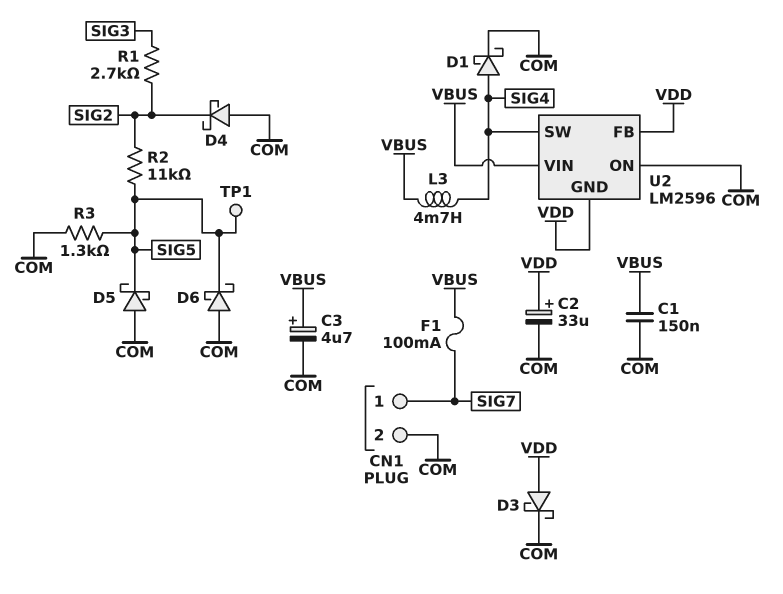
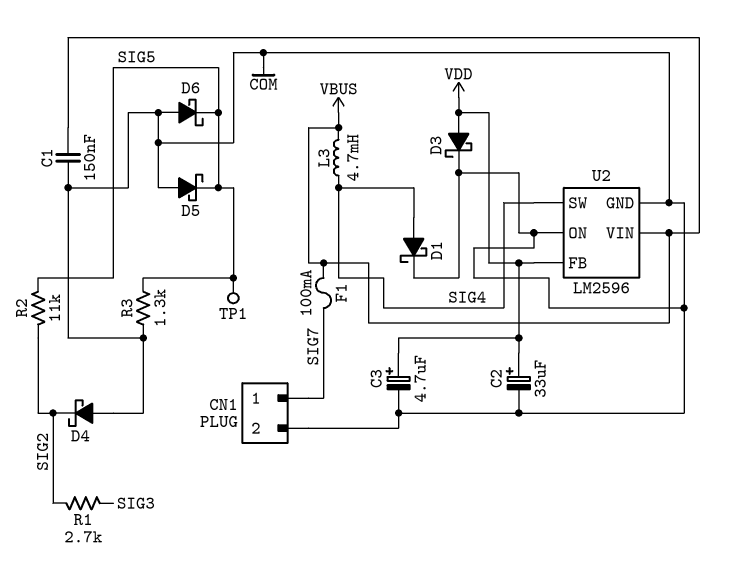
C3: 4.7uF (plus VBUS, minus COM) -> 4.7uF (plus VDD, minus COM)
U2 pin GND: VDD -> COM

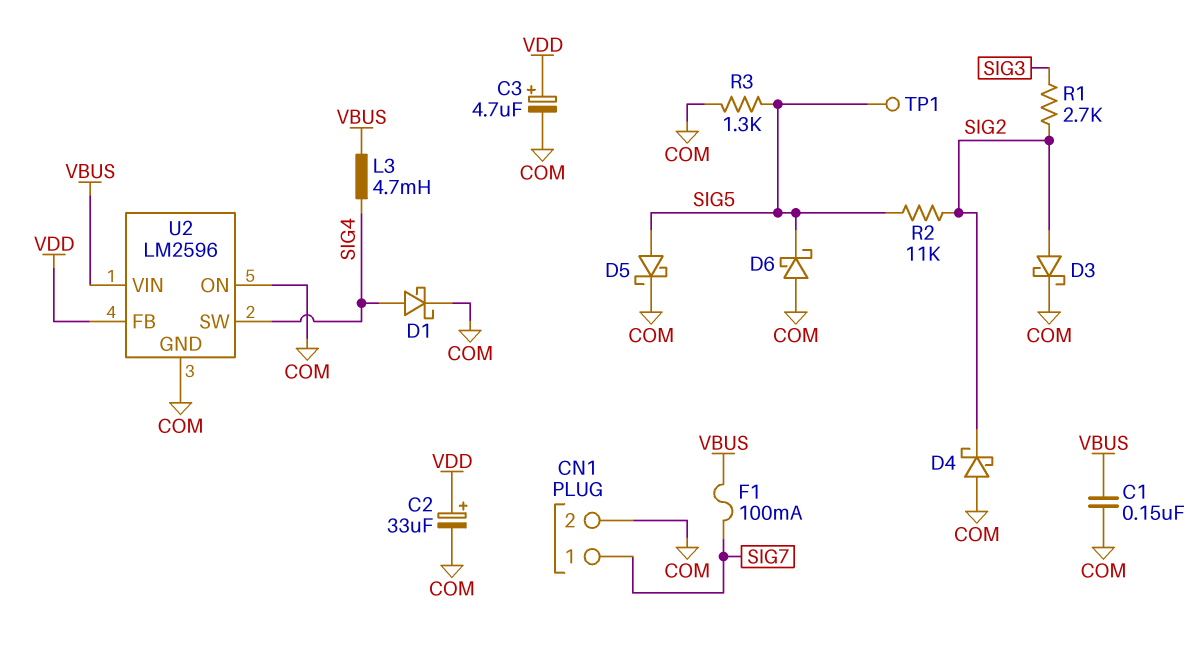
D3: schottky (A VDD, K COM) -> schottky (A SIG2, K COM)
D5: schottky (A COM, K SIG5) -> schottky (A SIG5, K COM)

